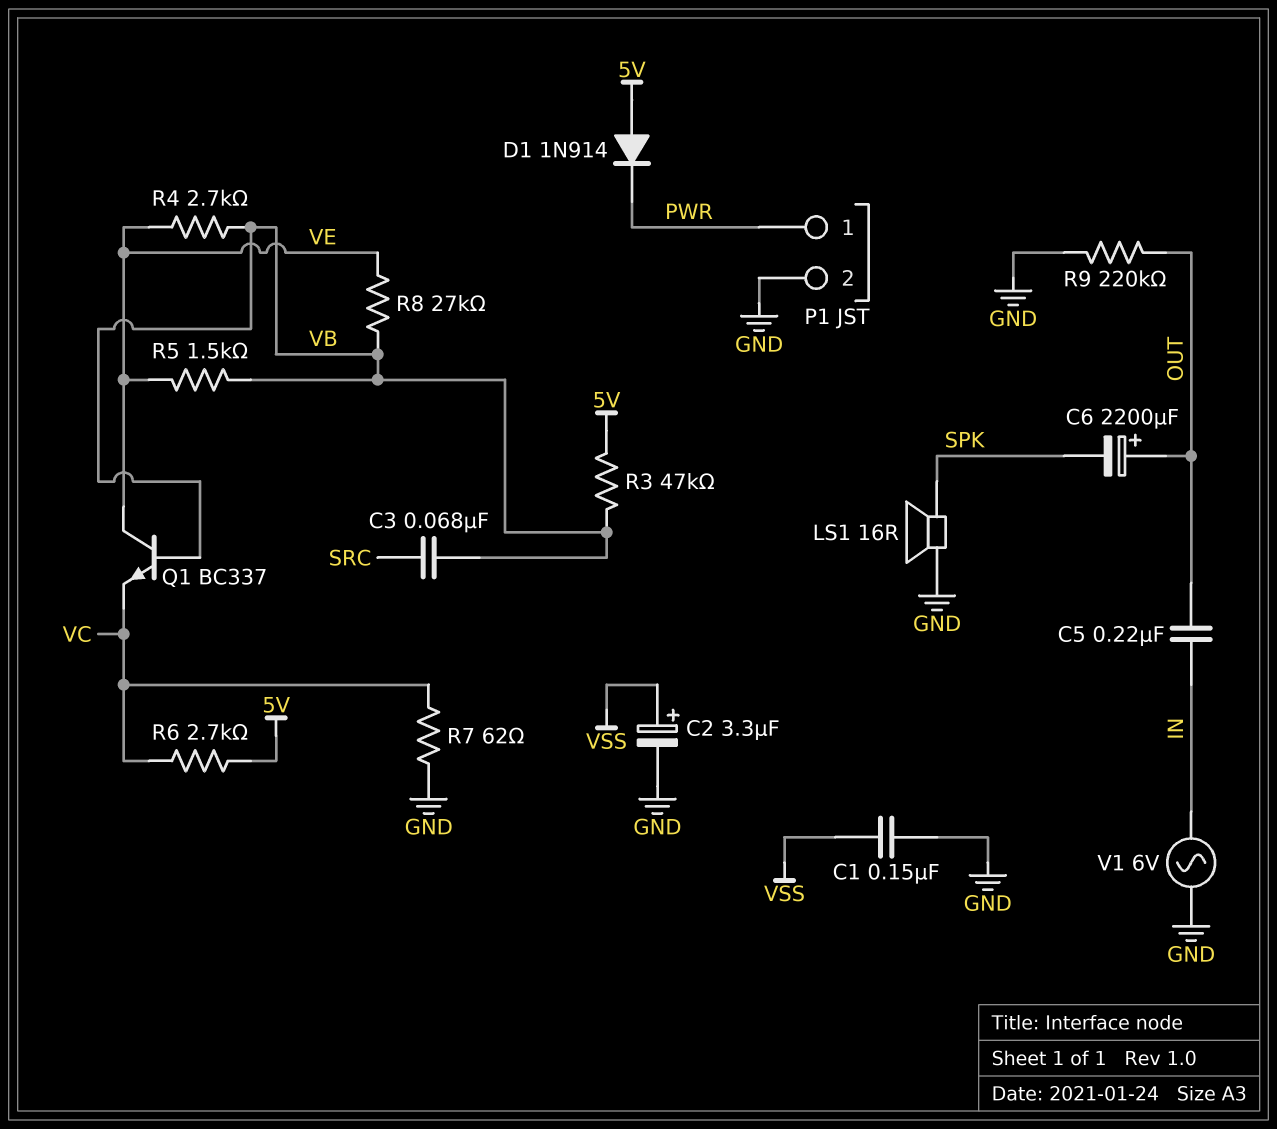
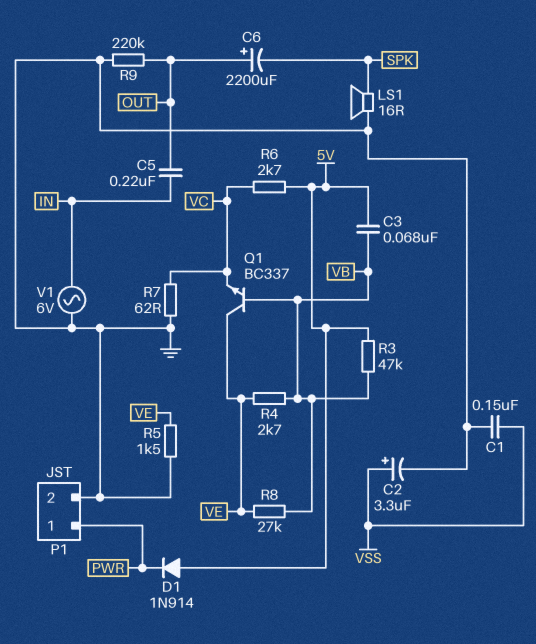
C3: 68nF (SRC, VB) -> 68nF (5V, VB)
R5: 1.5k (VB, VE) -> 1.5k (GND, VE)

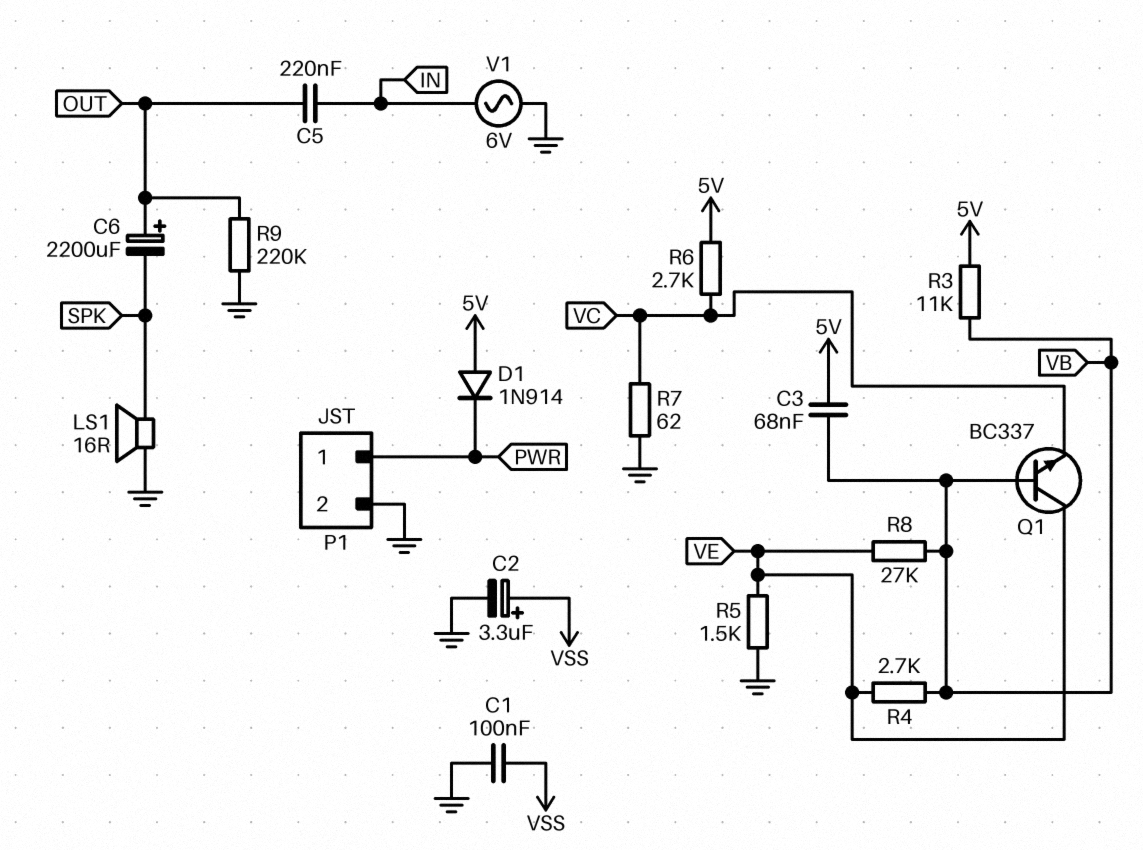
C1: 150nF (GND, VSS) -> 100nF (GND, VSS)
R3: 47k (5V, VB) -> 11k (5V, VB)

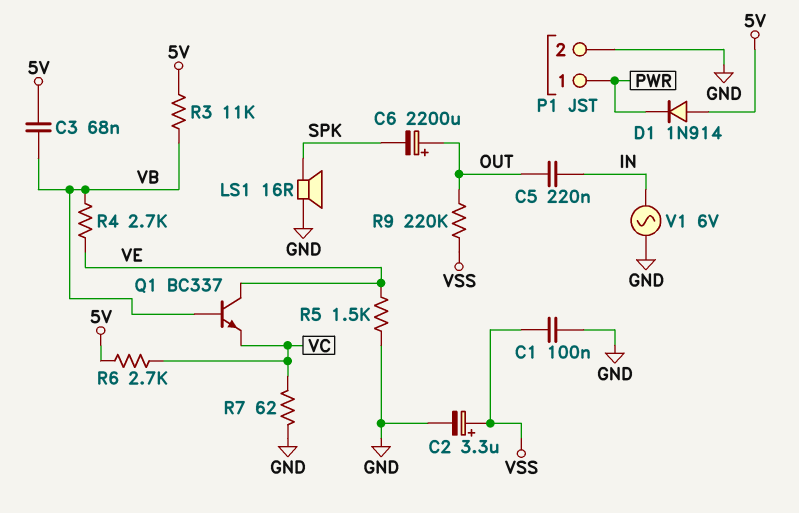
R8: 27k (VB, VE) -> none
R9: 220k (GND, OUT) -> 220k (OUT, VSS)

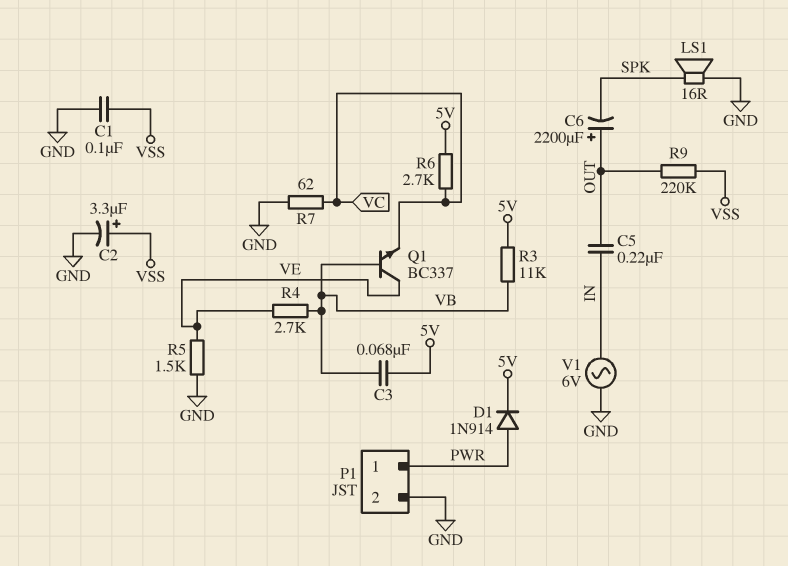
D1: diode 1N914 (A 5V, K PWR) -> diode 1N914 (A PWR, K 5V)

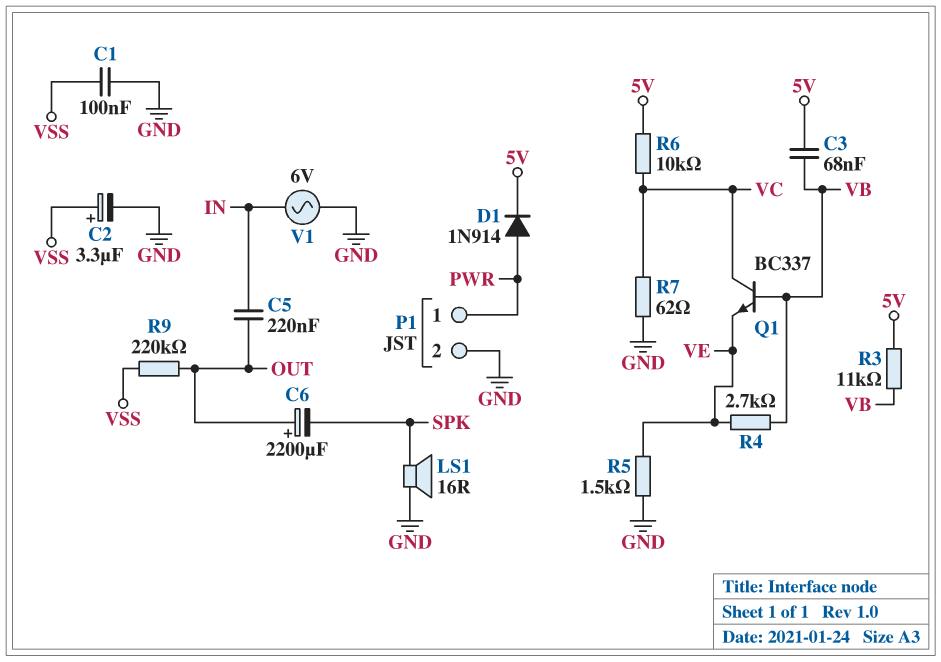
Q1: NPN BC337 (B VB, C VE, E VC) -> NPN BC337 (B VB, C VC, E VE)
R6: 2.7k (5V, VC) -> 10k (5V, VC)

